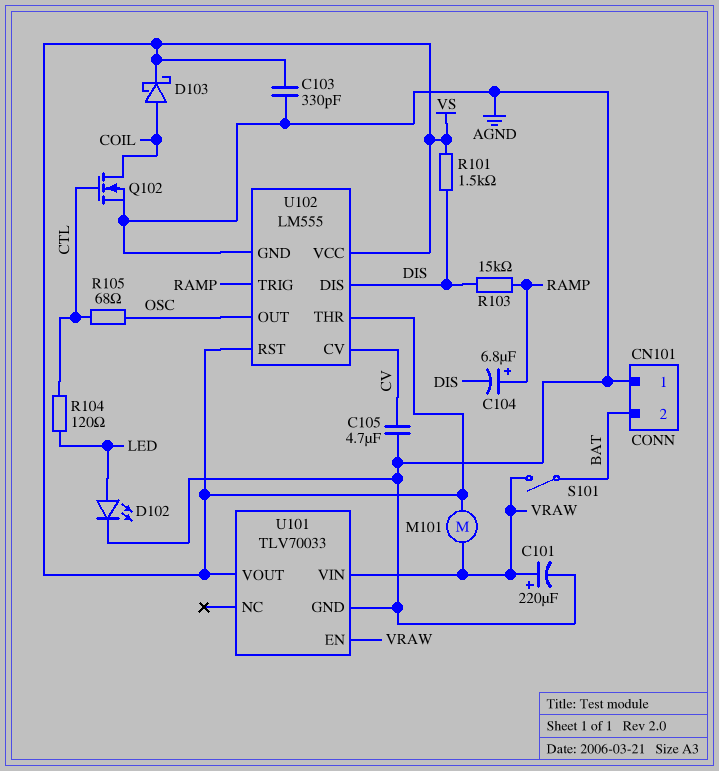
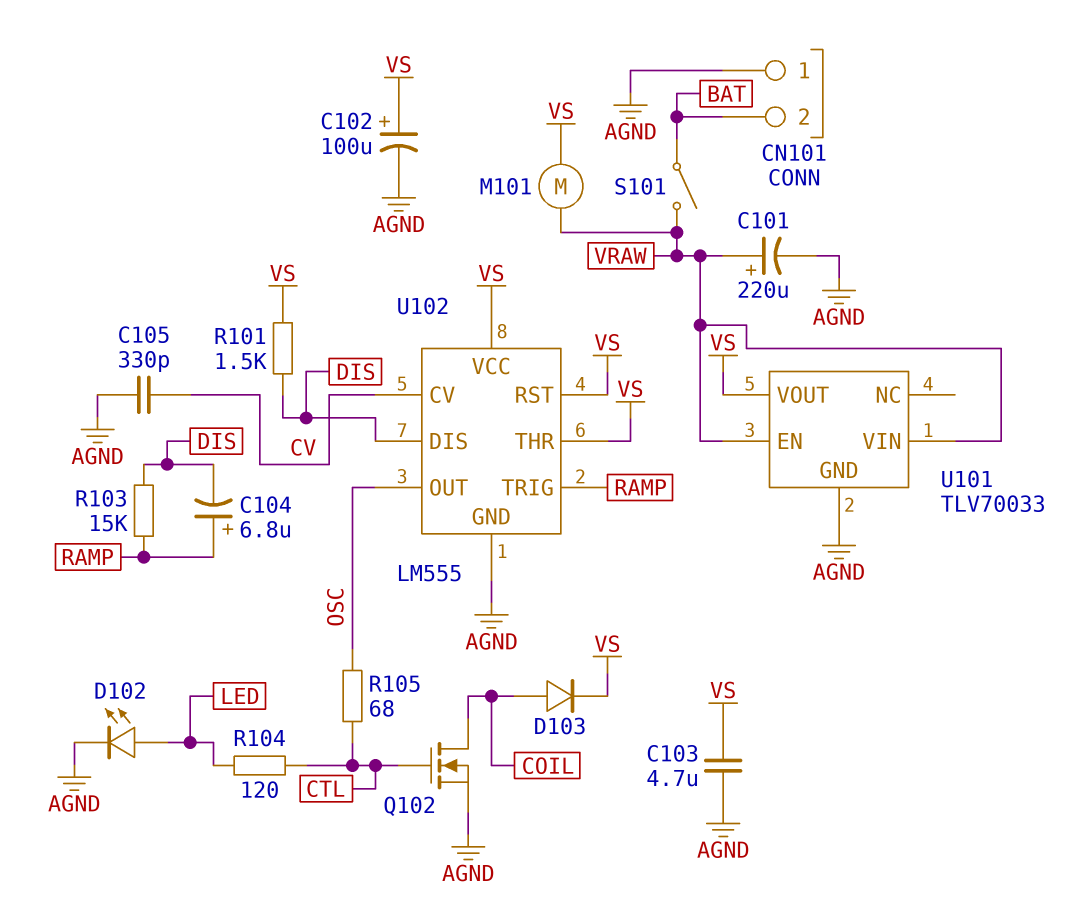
C102: none -> 100uF (plus VS, minus AGND)
C103: 330pF (AGND, VS) -> 4.7uF (AGND, VS)
C105: 4.7uF (AGND, CV) -> 330pF (AGND, CV)
D103: schottky (A COIL, K VS) -> diode (A COIL, K VS)

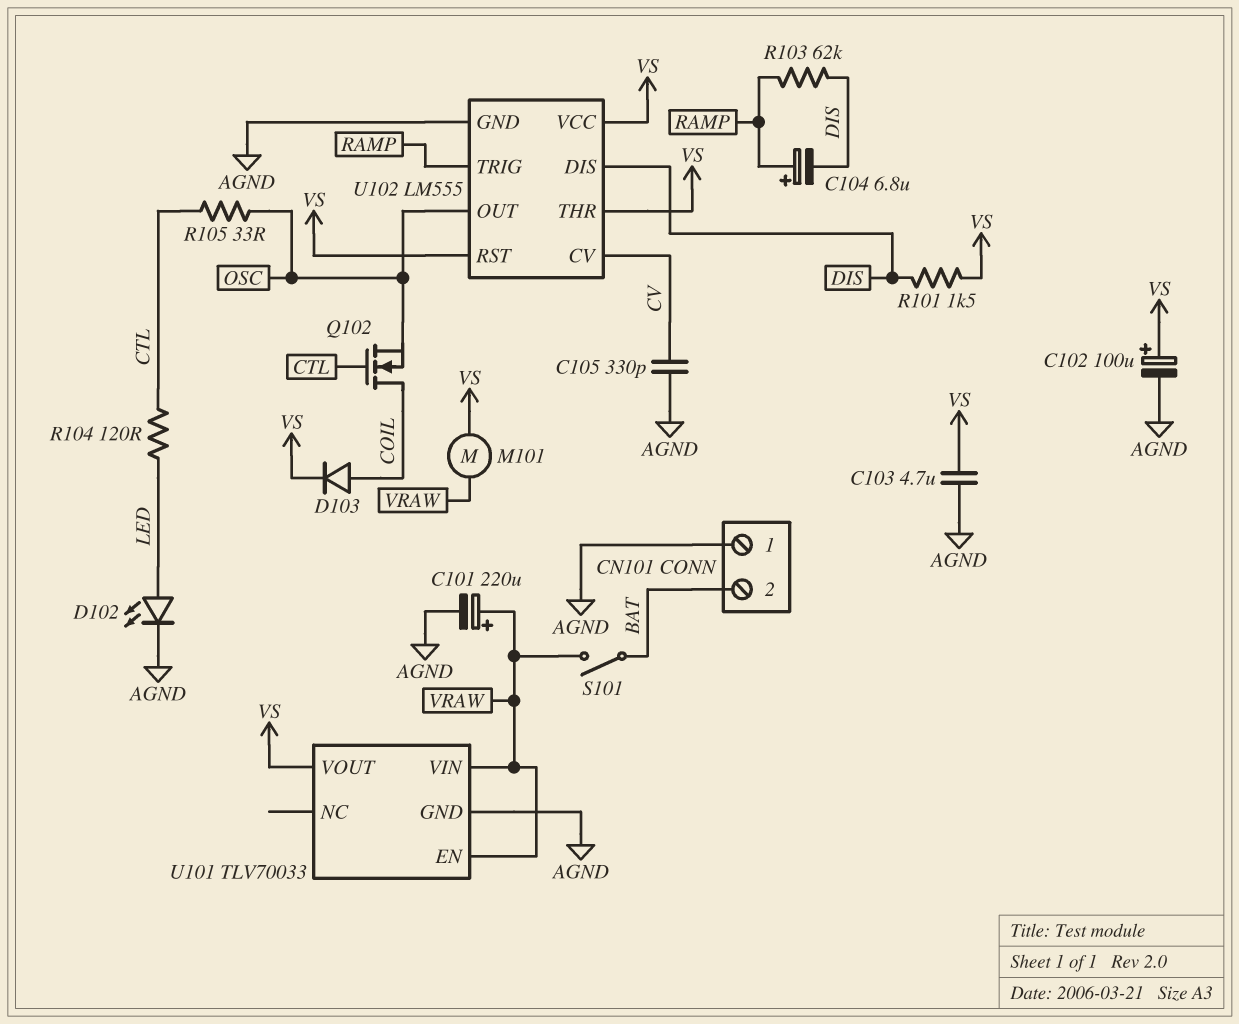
Q102: NMOS (G CTL, D COIL, S AGND) -> NMOS (G CTL, D COIL, S OSC)
R103: 15k (DIS, RAMP) -> 62k (DIS, RAMP)
R105: 68 (CTL, OSC) -> 33 (CTL, OSC)

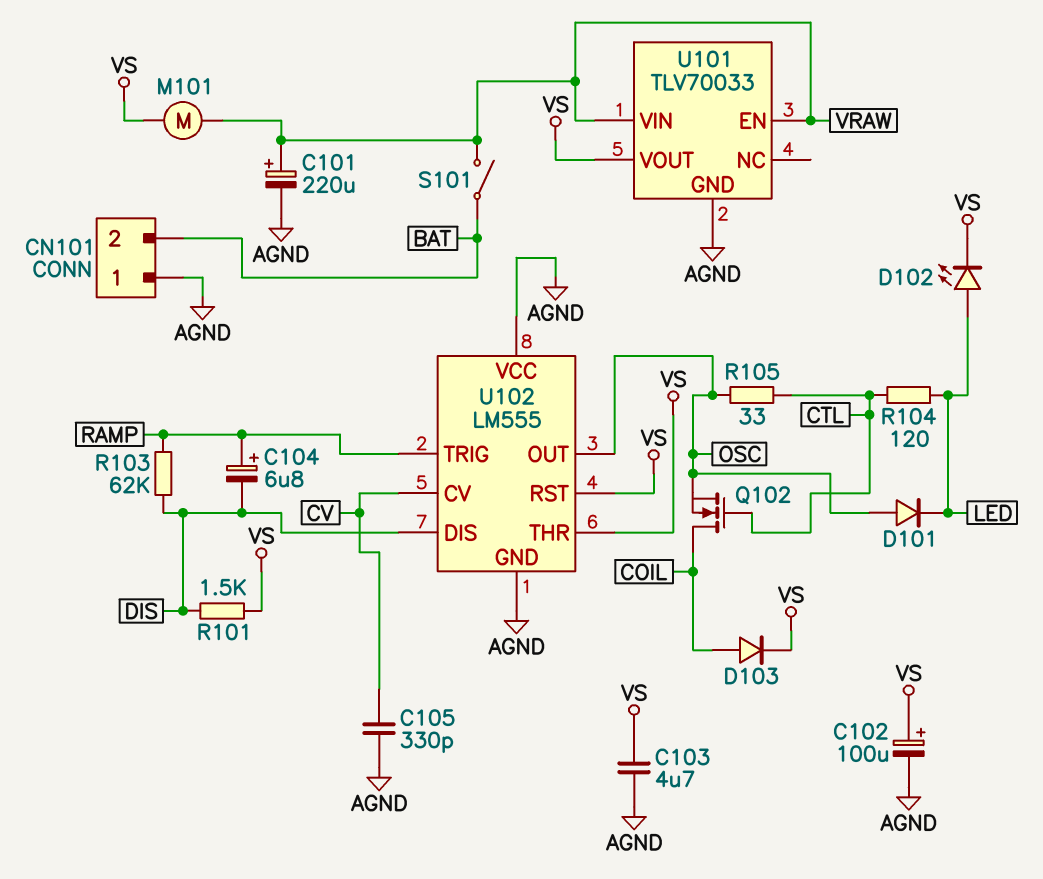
D101: none -> diode (A OSC, K LED)
D102: LED (A LED, K AGND) -> LED (A LED, K VS)
U102 pin VCC: VS -> AGND

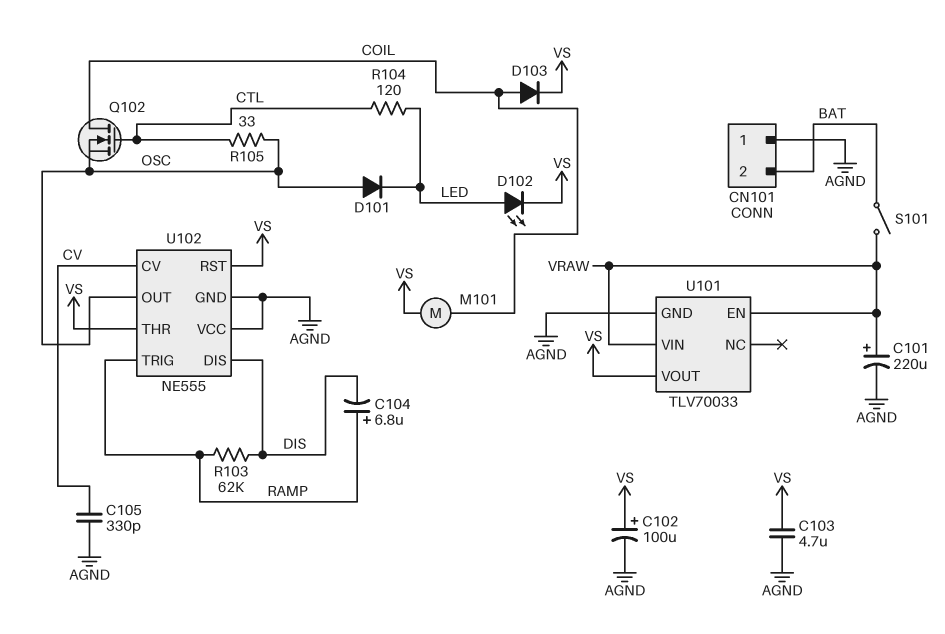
M101: motor (VRAW, VS) -> motor (COIL, VS)
R101: 1.5k (DIS, VS) -> none
U102: LM555 -> NE555

